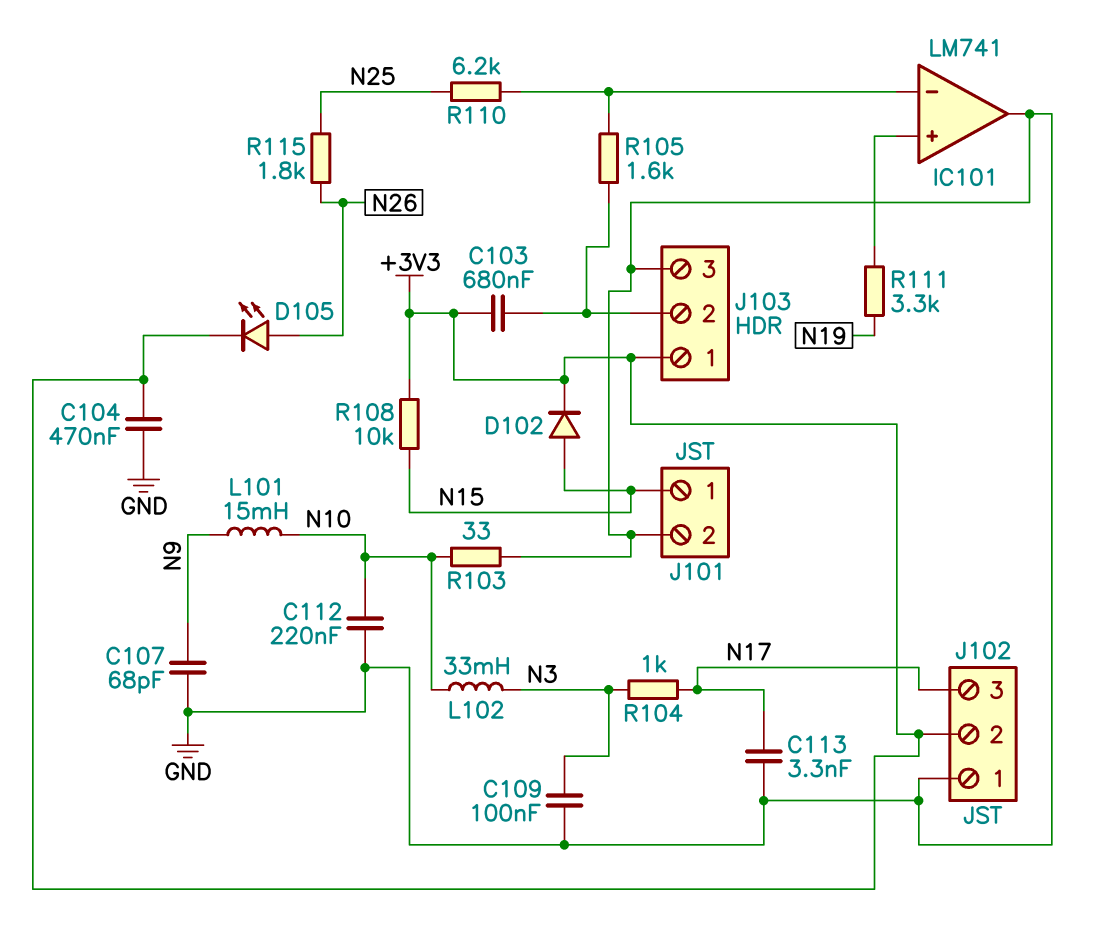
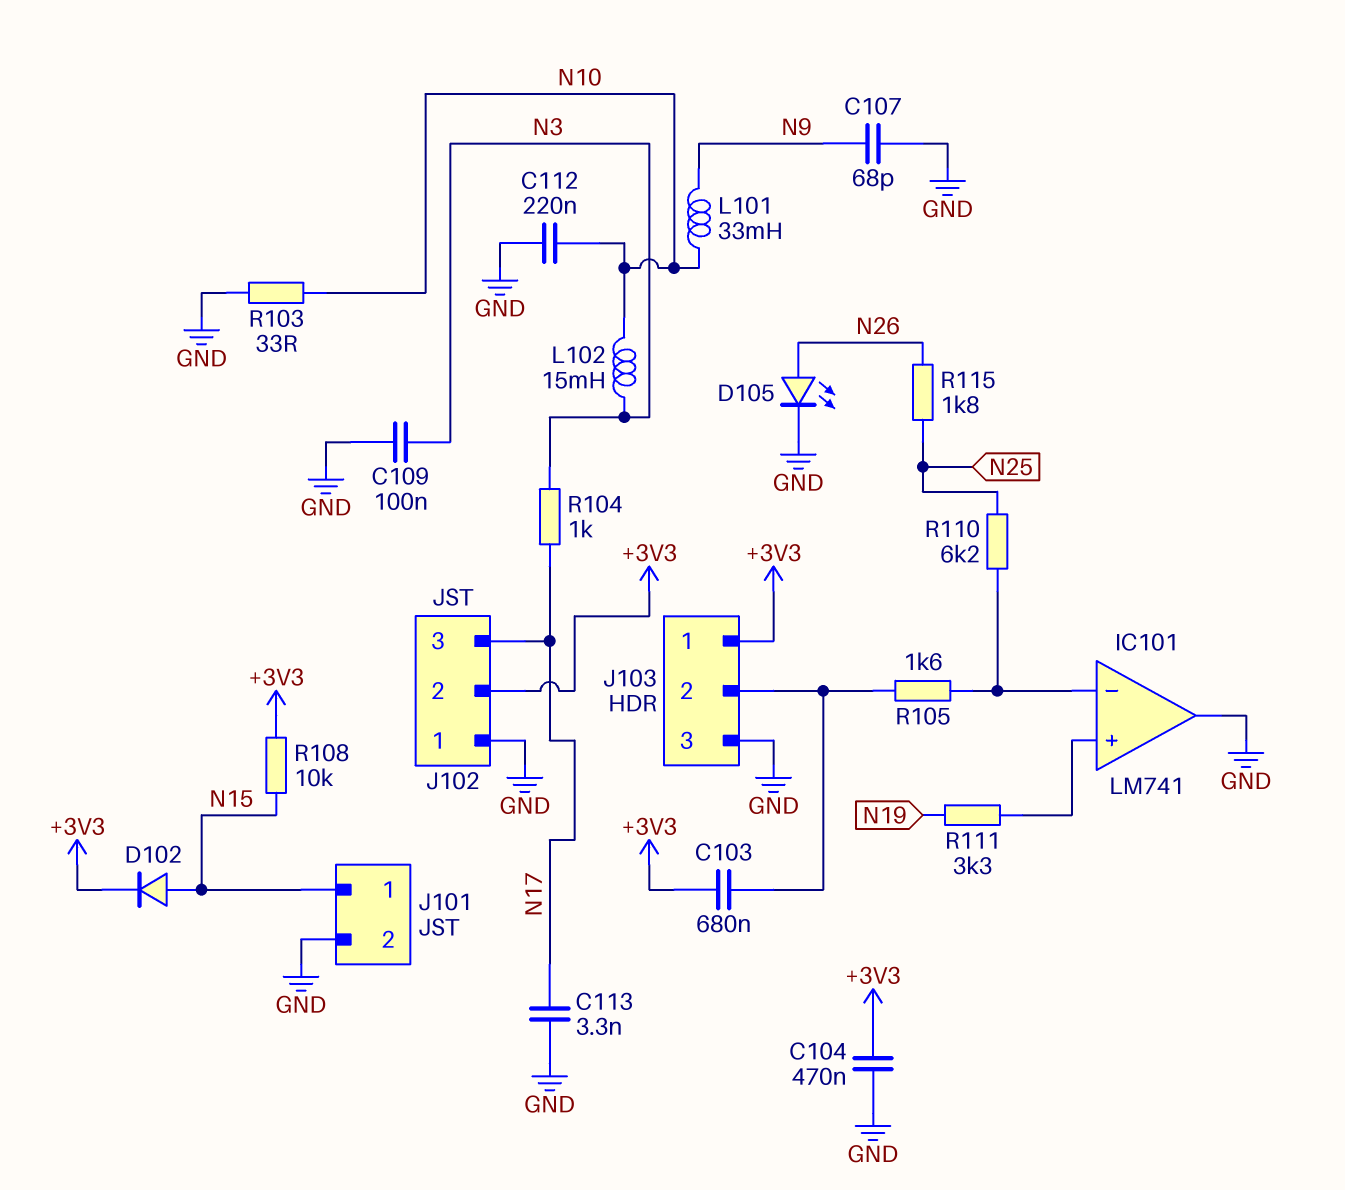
D105: LED (A N26, K +3V3) -> LED (A N26, K GND)
L101: 15mH (N9, N10) -> 33mH (N9, N10)
L102: 33mH (N3, N10) -> 15mH (N3, N10)

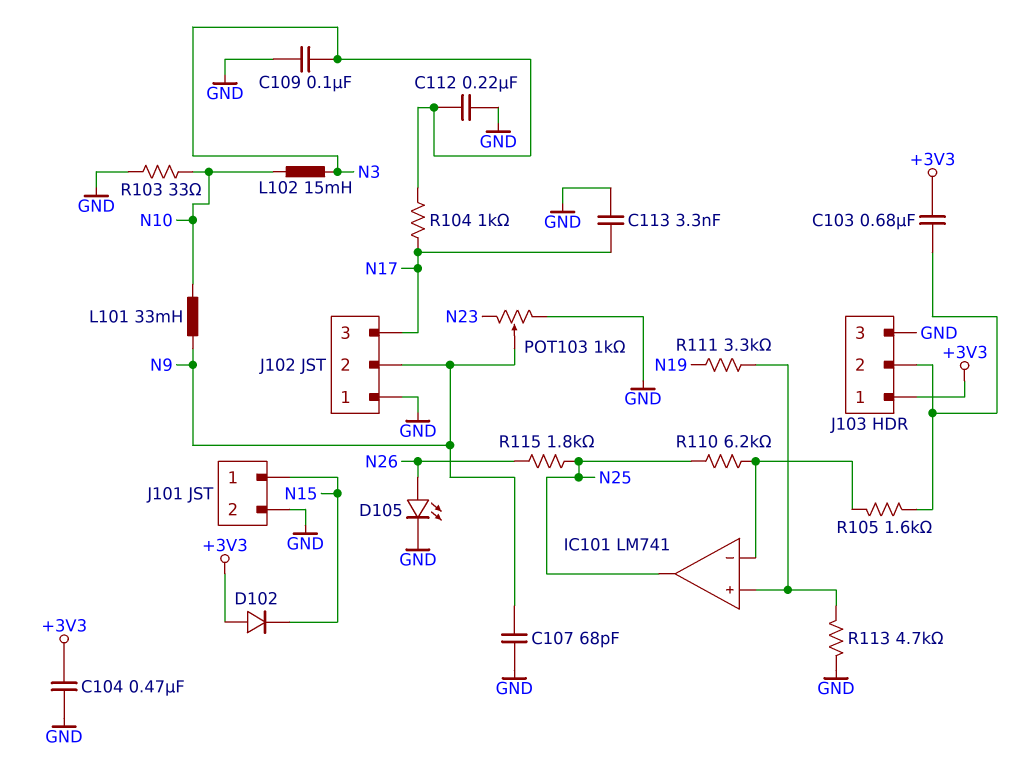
C112: 220nF (GND, N10) -> 220nF (GND, N3)
D102: diode (A N15, K +3V3) -> diode (A +3V3, K N15)
IC101 pin out: GND -> N25
J102 pin 2: +3V3 -> N9
POT103: none -> 1k (GND, N23, wiper N9)
R108: 10k (+3V3, N15) -> none
R113: none -> 4.7k (GND, IC101/in+)

